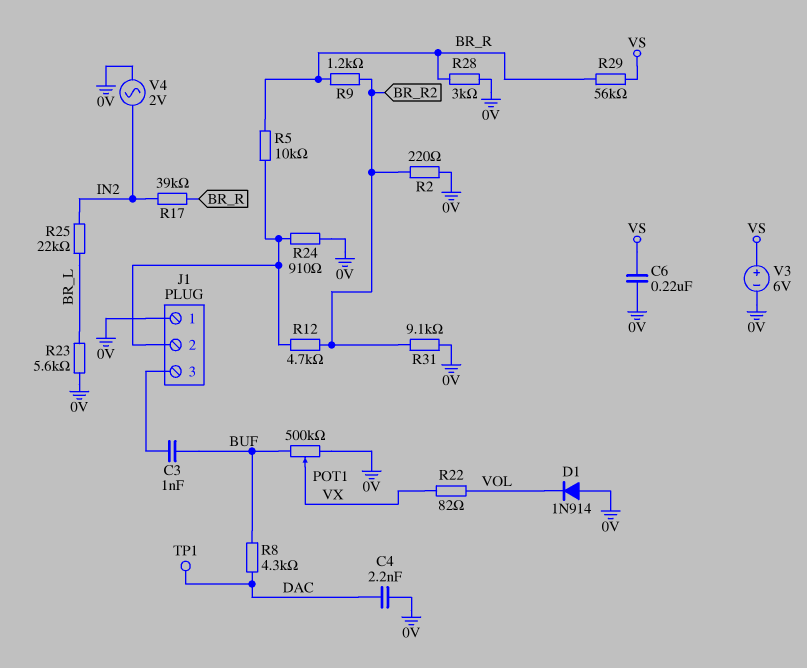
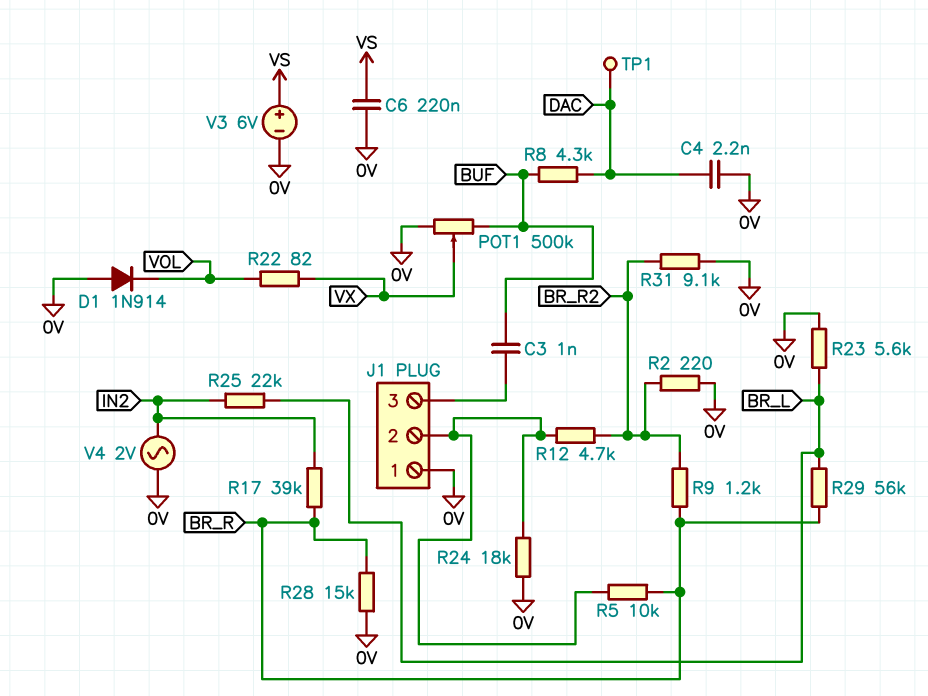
R24: 910 (0V, J1/2) -> 18k (0V, J1/2)
R28: 3k (0V, BR_R) -> 15k (0V, BR_R)
R29: 56k (BR_R, VS) -> 56k (BR_L, BR_R)

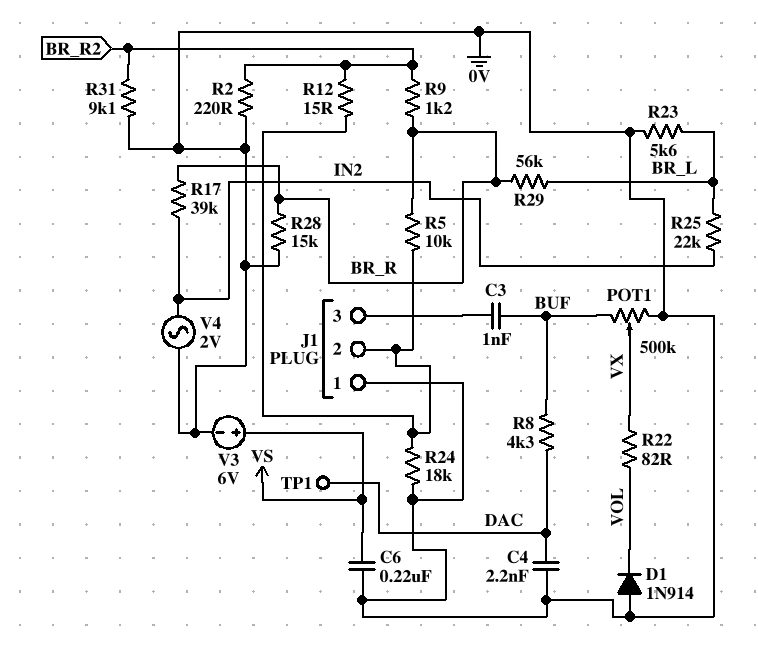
R12: 4.7k (BR_R2, J1/2) -> 15 (BR_R2, J1/2)

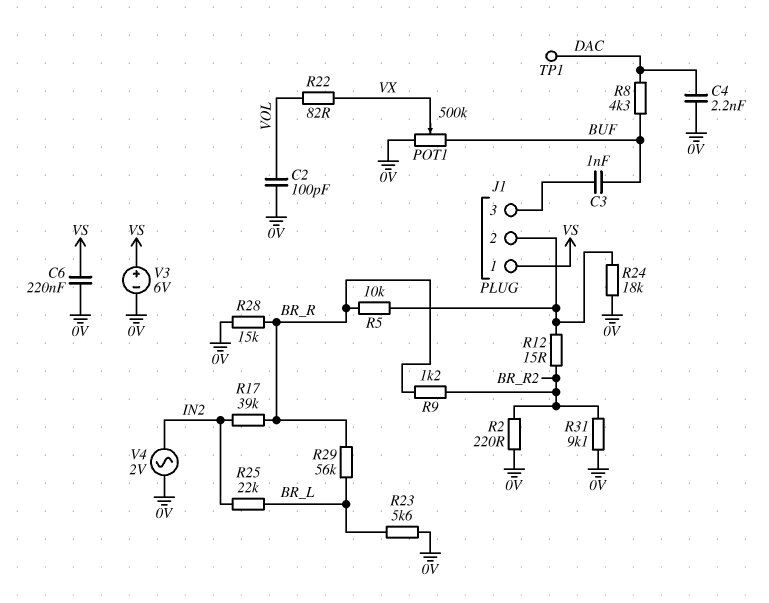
C2: none -> 100pF (0V, VOL)
D1: diode 1N914 (A 0V, K VOL) -> none
J1 pin 1: 0V -> VS

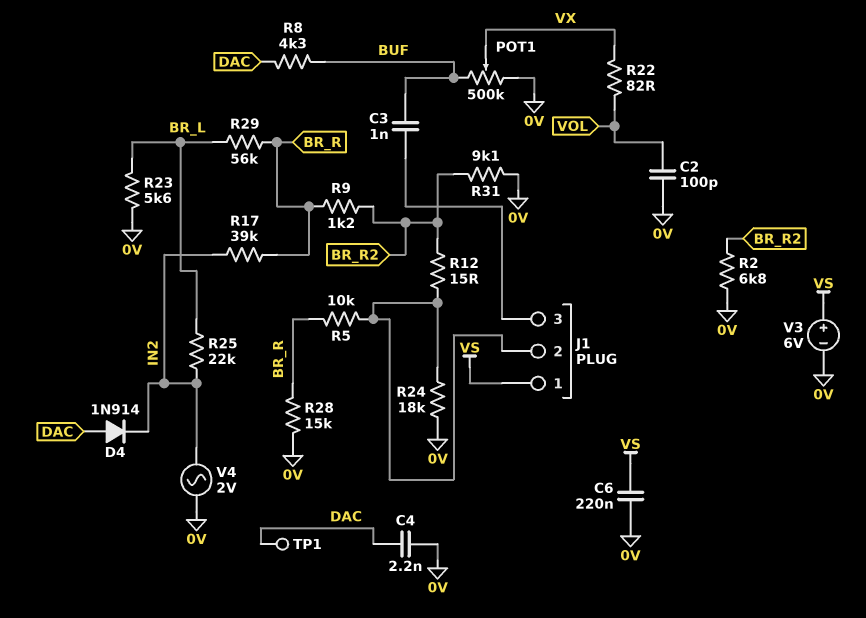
D4: none -> diode 1N914 (A DAC, K IN2)
R2: 220 (0V, BR_R2) -> 6.8k (0V, BR_R2)

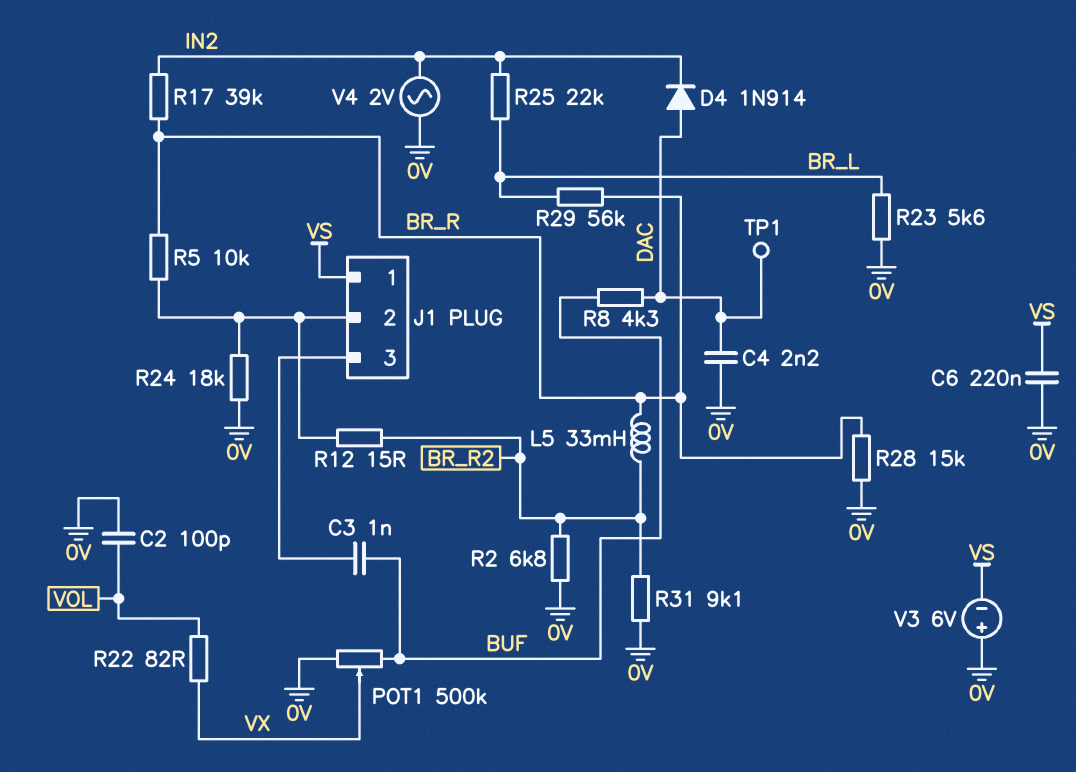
L5: none -> 33mH (BR_R, BR_R2)
R9: 1.2k (BR_R, BR_R2) -> none
V3: 6V (plus VS, minus 0V) -> 6V (plus 0V, minus VS)

